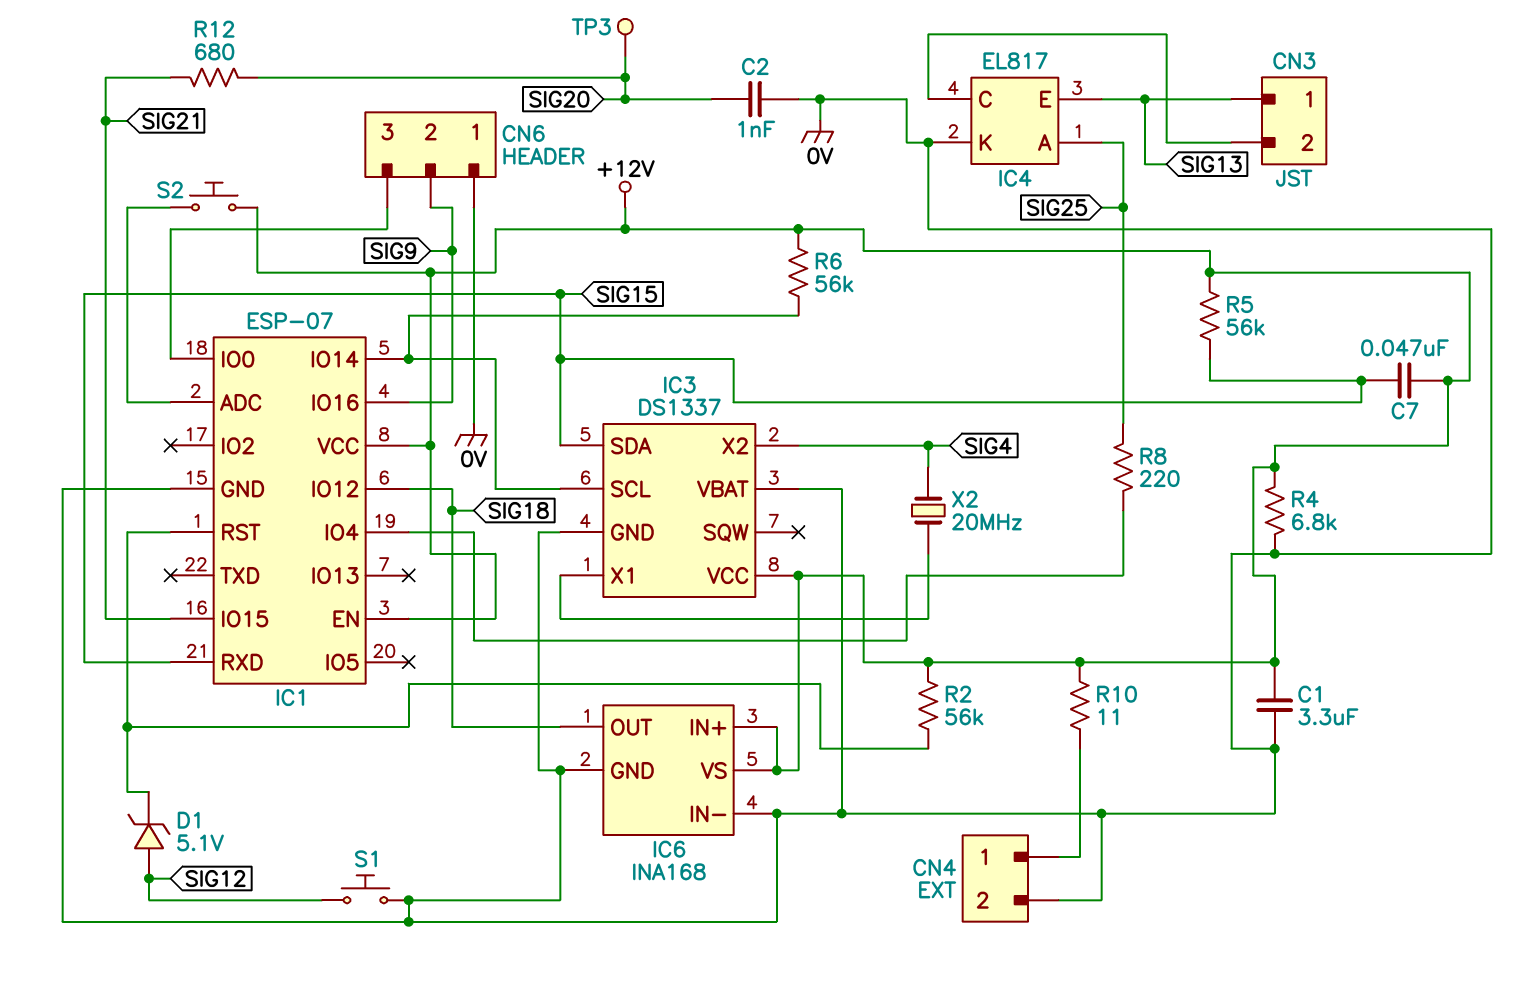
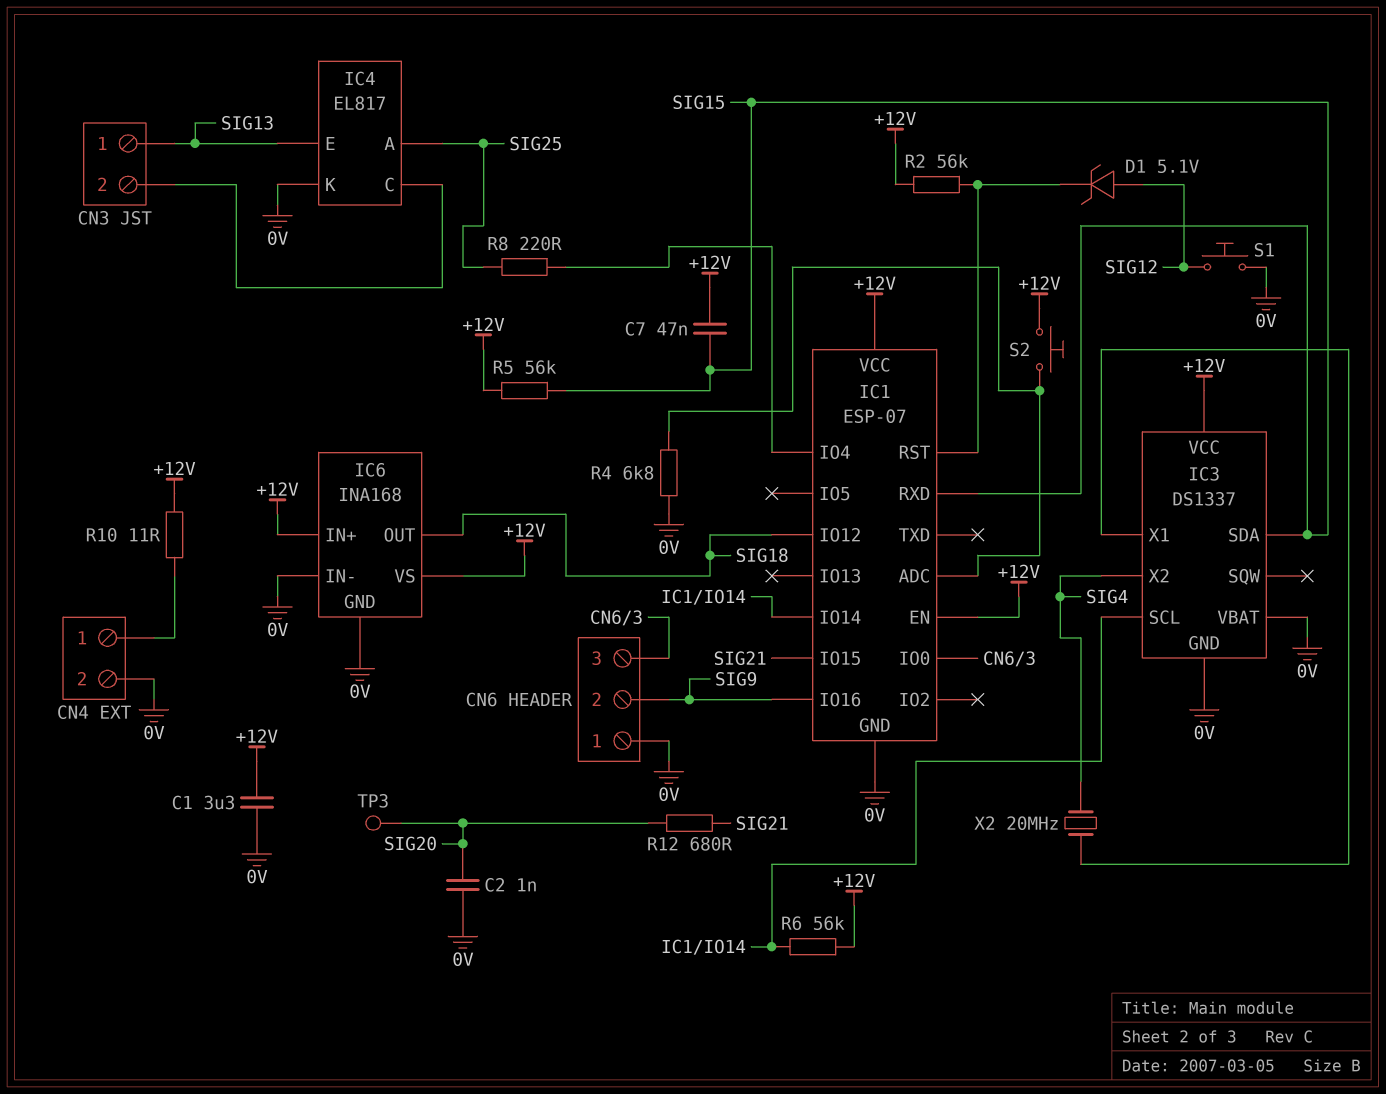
R4: 6.8k (+12V, 0V) -> 6.8k (0V, IC1/ADC)

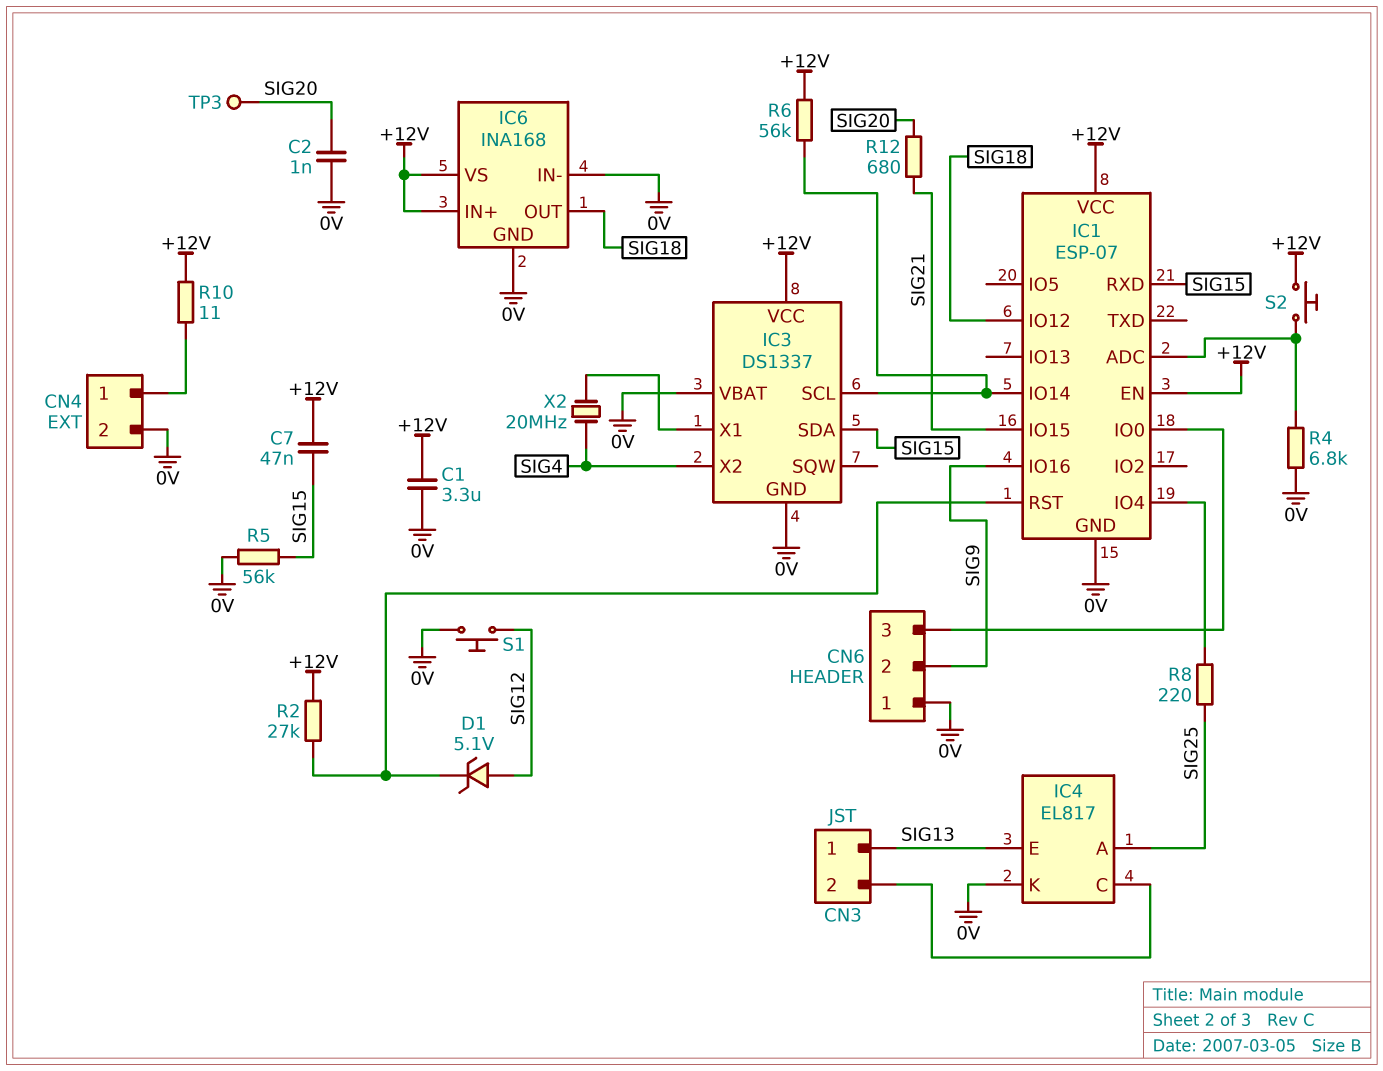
R2: 56k (+12V, IC1/RST) -> 27k (+12V, IC1/RST)
R5: 56k (+12V, SIG15) -> 56k (0V, SIG15)

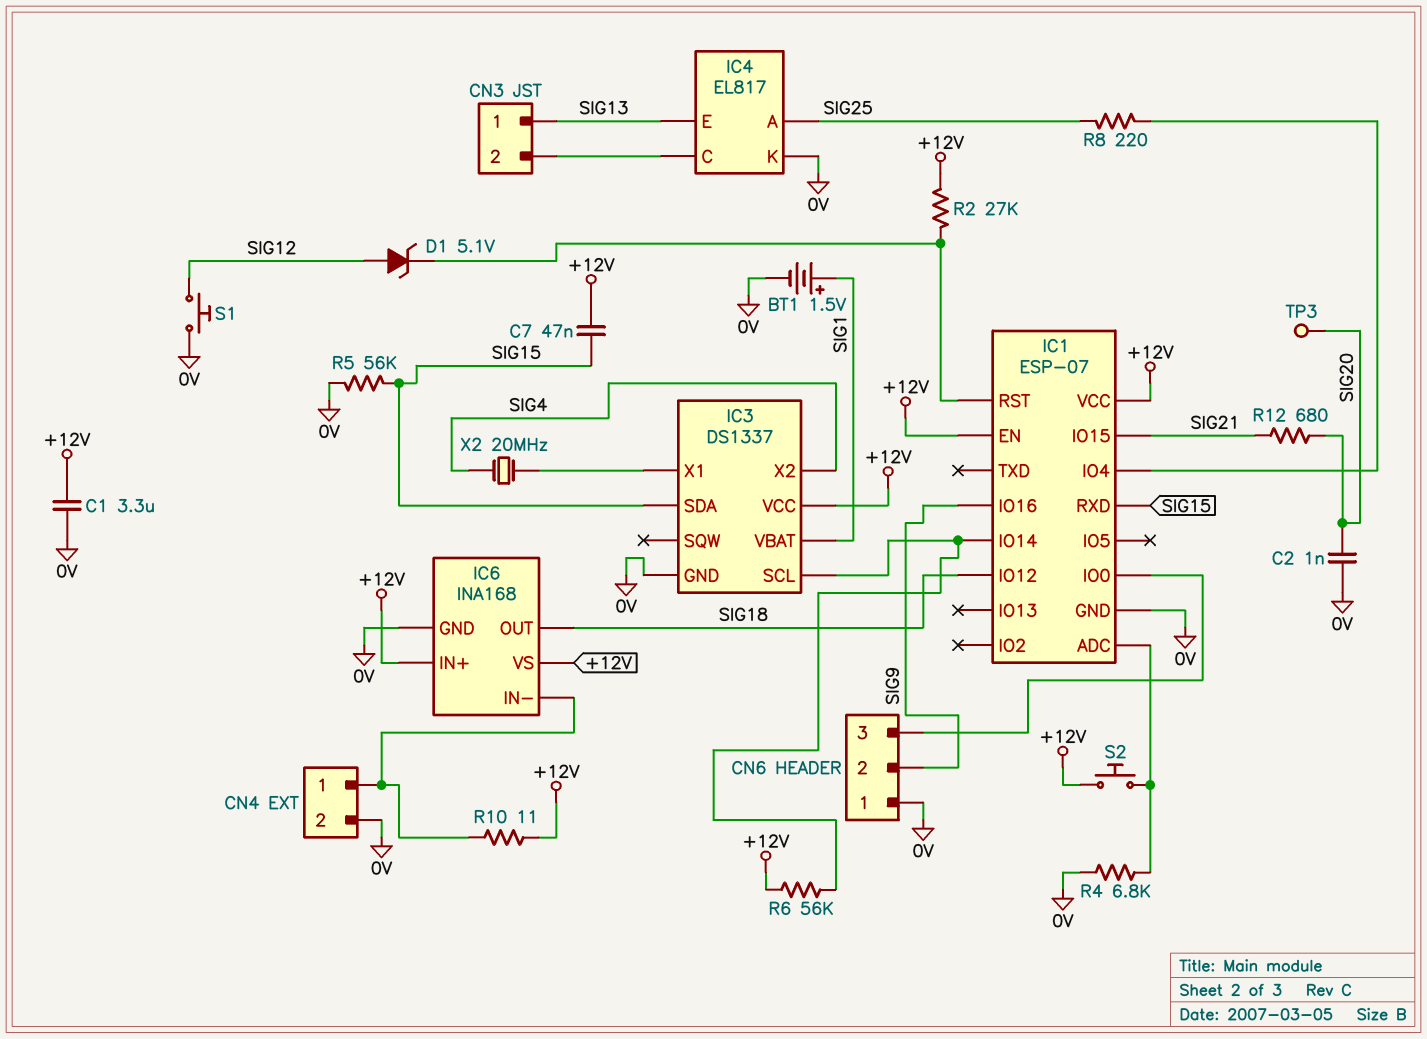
BT1: none -> 1.5V (plus SIG1, minus 0V)
IC3 pin VBAT: 0V -> SIG1
IC6 pin IN-: 0V -> CN4/1

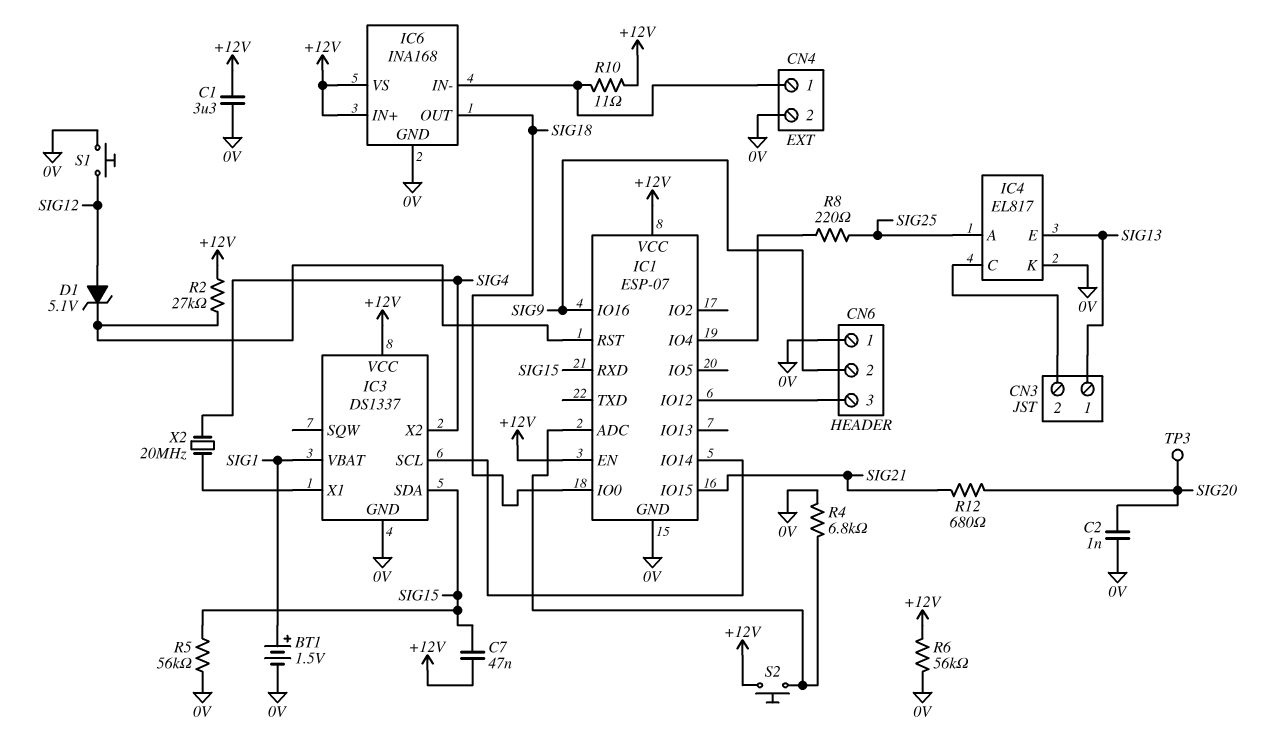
IC1 pin IO0: CN6/3 -> SIG18
IC1 pin IO12: SIG18 -> CN6/3
R6: 56k (+12V, IC1/IO14) -> 56k (+12V, 0V)

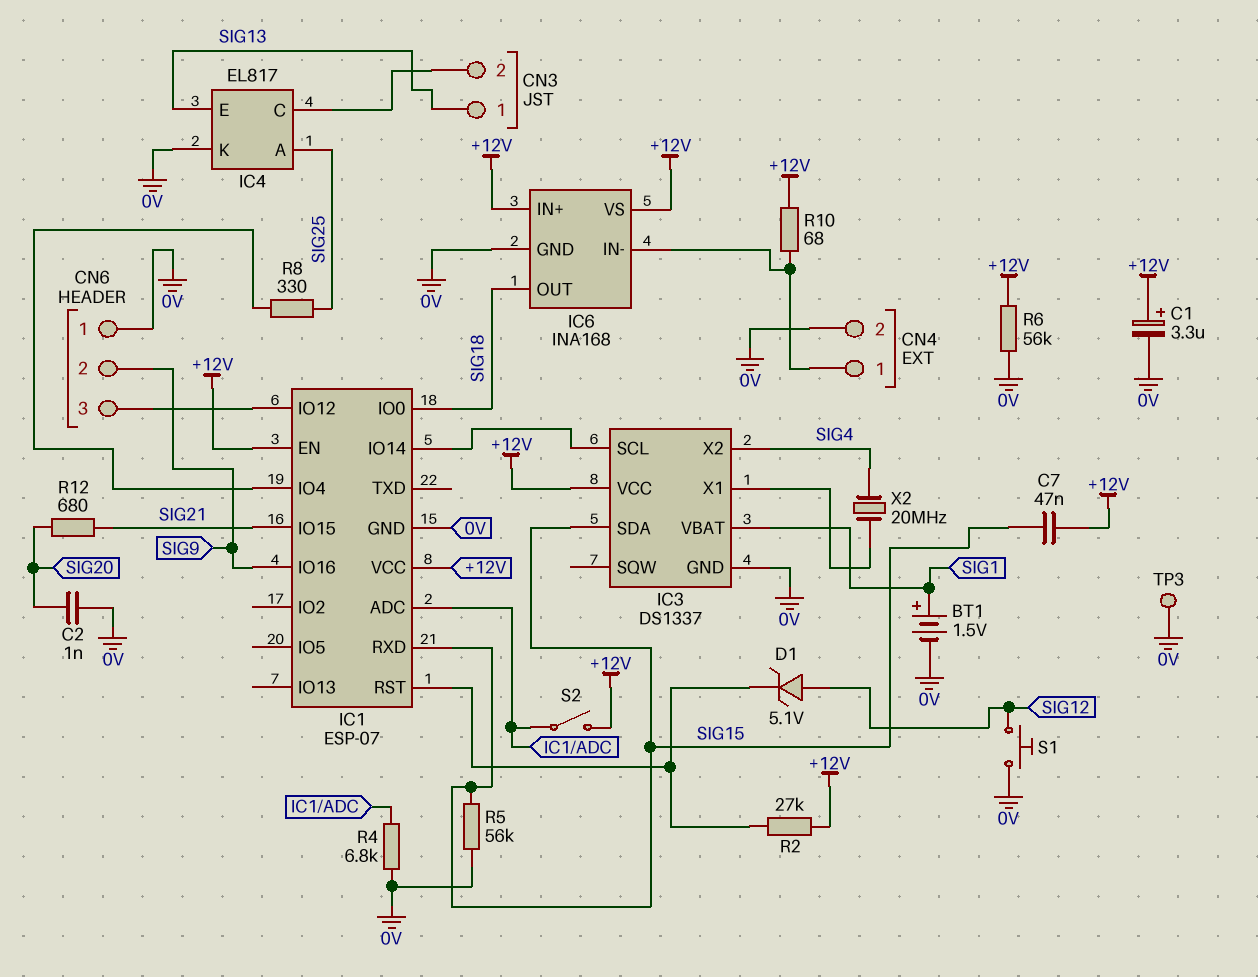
C1: 3.3uF (+12V, 0V) -> 3.3uF (plus +12V, minus 0V)
R8: 220 (IC1/IO4, SIG25) -> 330 (IC1/IO4, SIG25)
R10: 11 (+12V, CN4/1) -> 68 (+12V, CN4/1)
S2: button (+12V, IC1/ADC) -> switch (+12V, IC1/ADC)
TP3: test point (SIG20) -> test point (0V)

